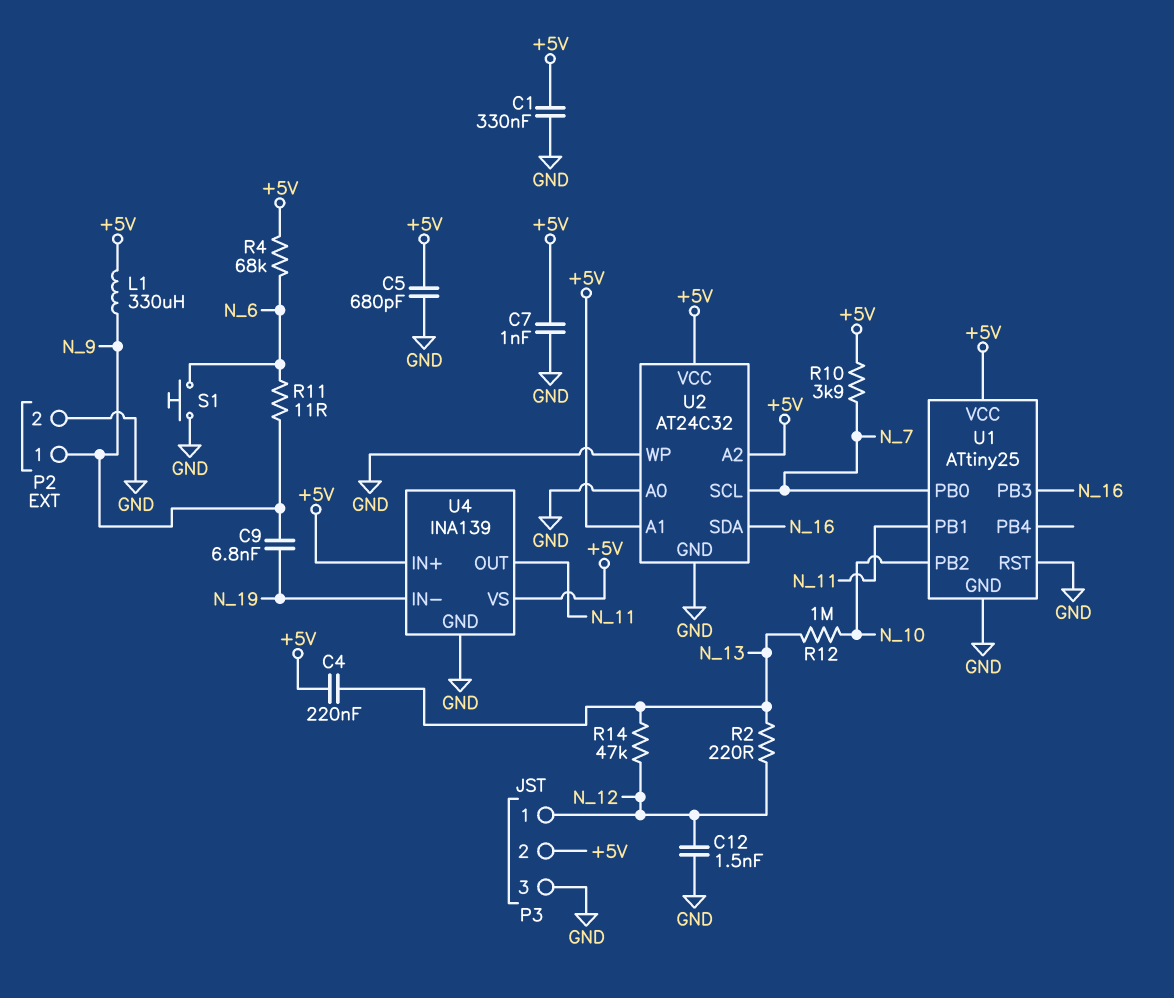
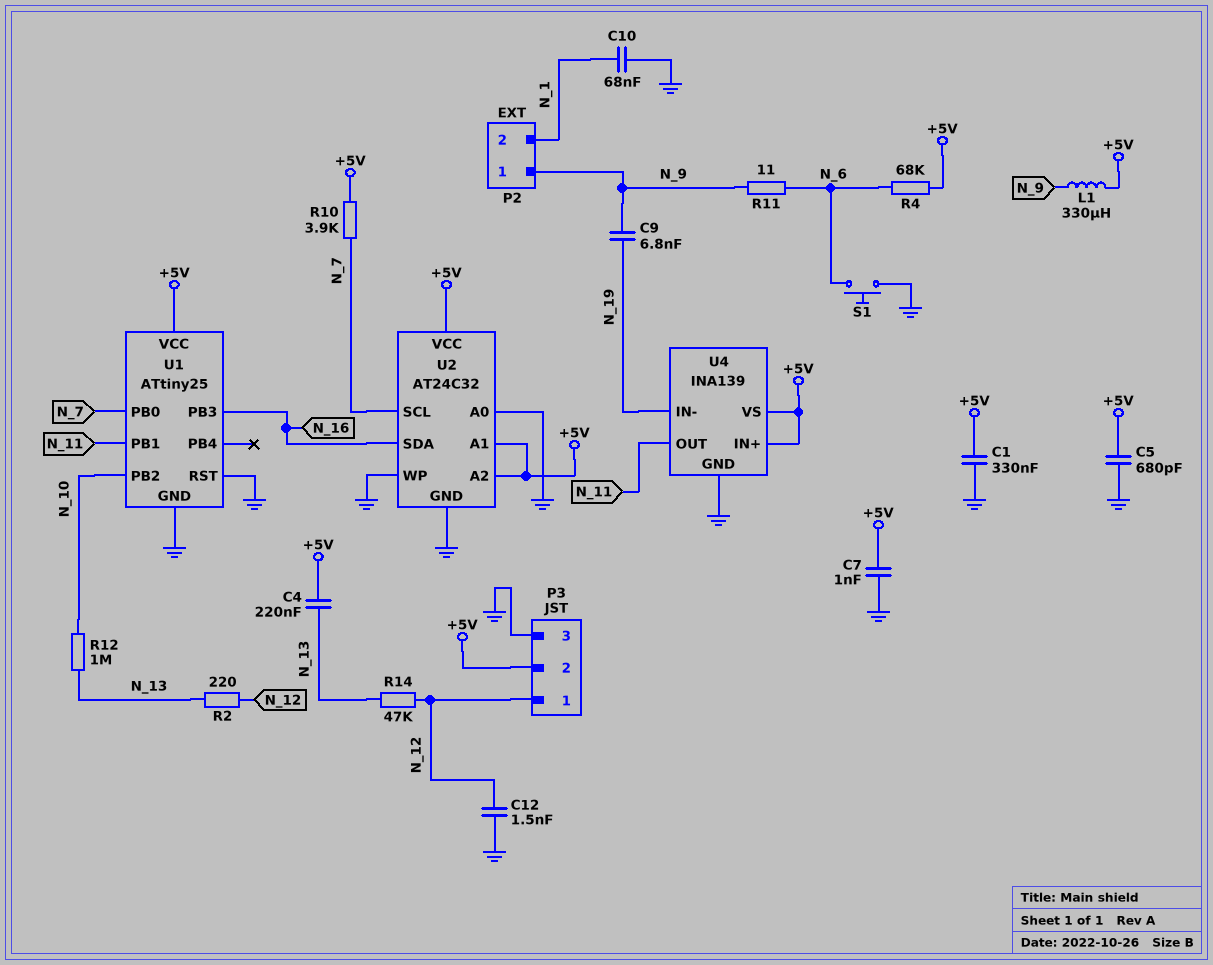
C10: none -> 68nF (GND, N_1)
P2 pin 2: GND -> N_1

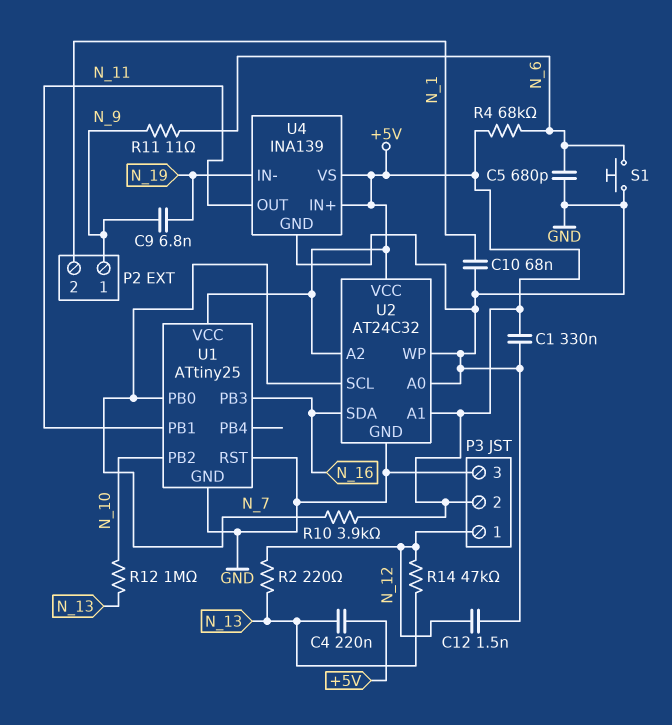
C5: 680pF (+5V, GND) -> 680pF (GND, N_6)
C7: 1nF (+5V, GND) -> none
L1: 330uH (+5V, N_9) -> none

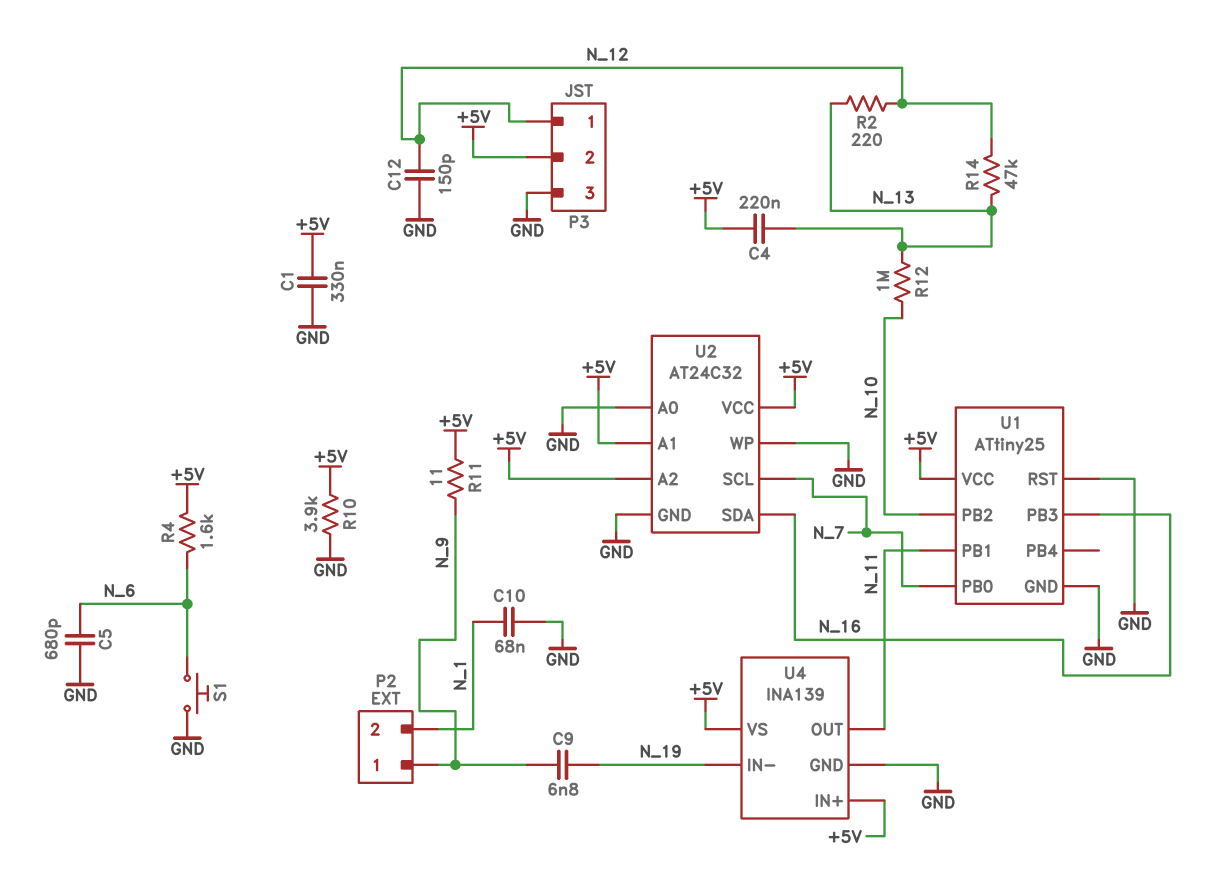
C12: 1.5nF (GND, N_12) -> 150pF (GND, N_12)
R4: 68k (+5V, N_6) -> 1.6k (+5V, N_6)
R10: 3.9k (+5V, N_7) -> 3.9k (+5V, GND)
R11: 11 (N_6, N_9) -> 11 (+5V, N_9)

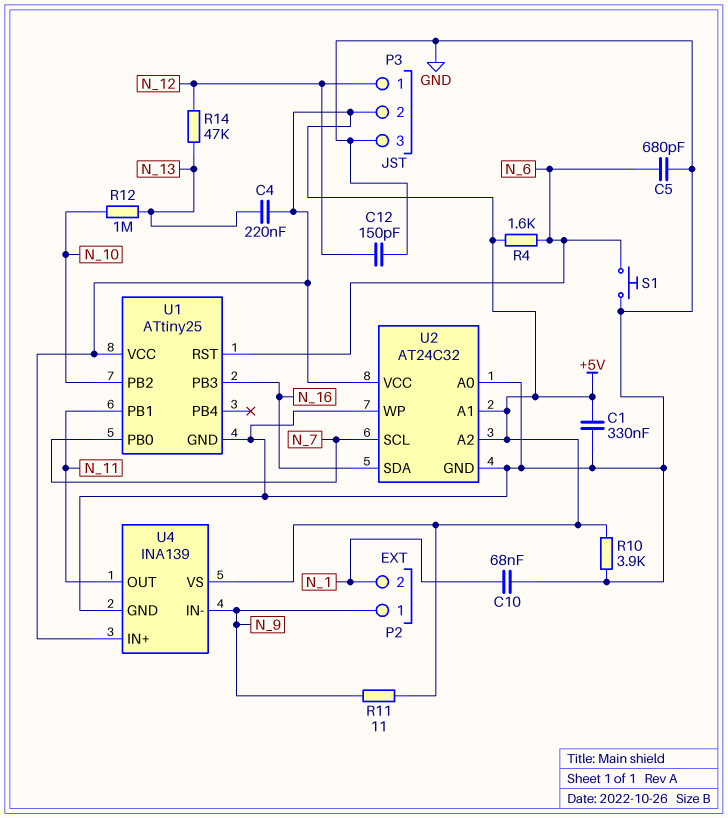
C9: 6.8nF (N_9, N_19) -> none
R2: 220 (N_12, N_13) -> none
U1 pin RST: GND -> N_6
U4 pin IN-: N_19 -> N_9

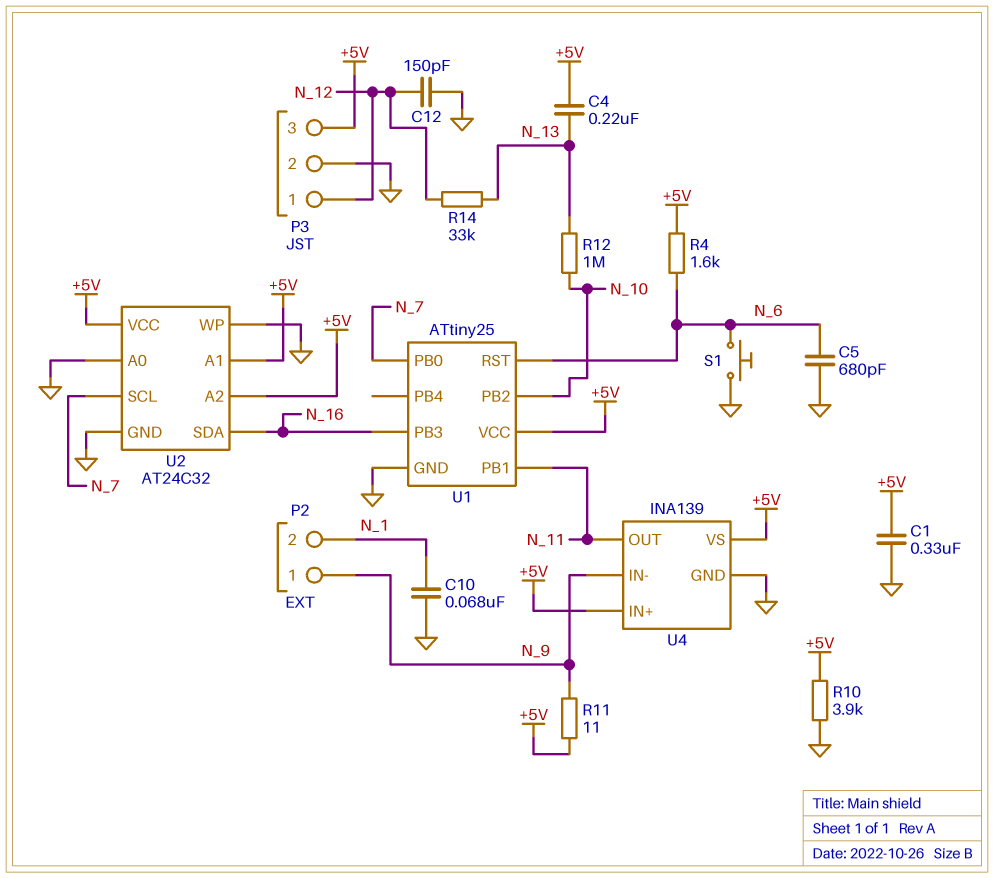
P3 pin 2: +5V -> GND
P3 pin 3: GND -> +5V
R14: 47k (N_12, N_13) -> 33k (N_12, N_13)

